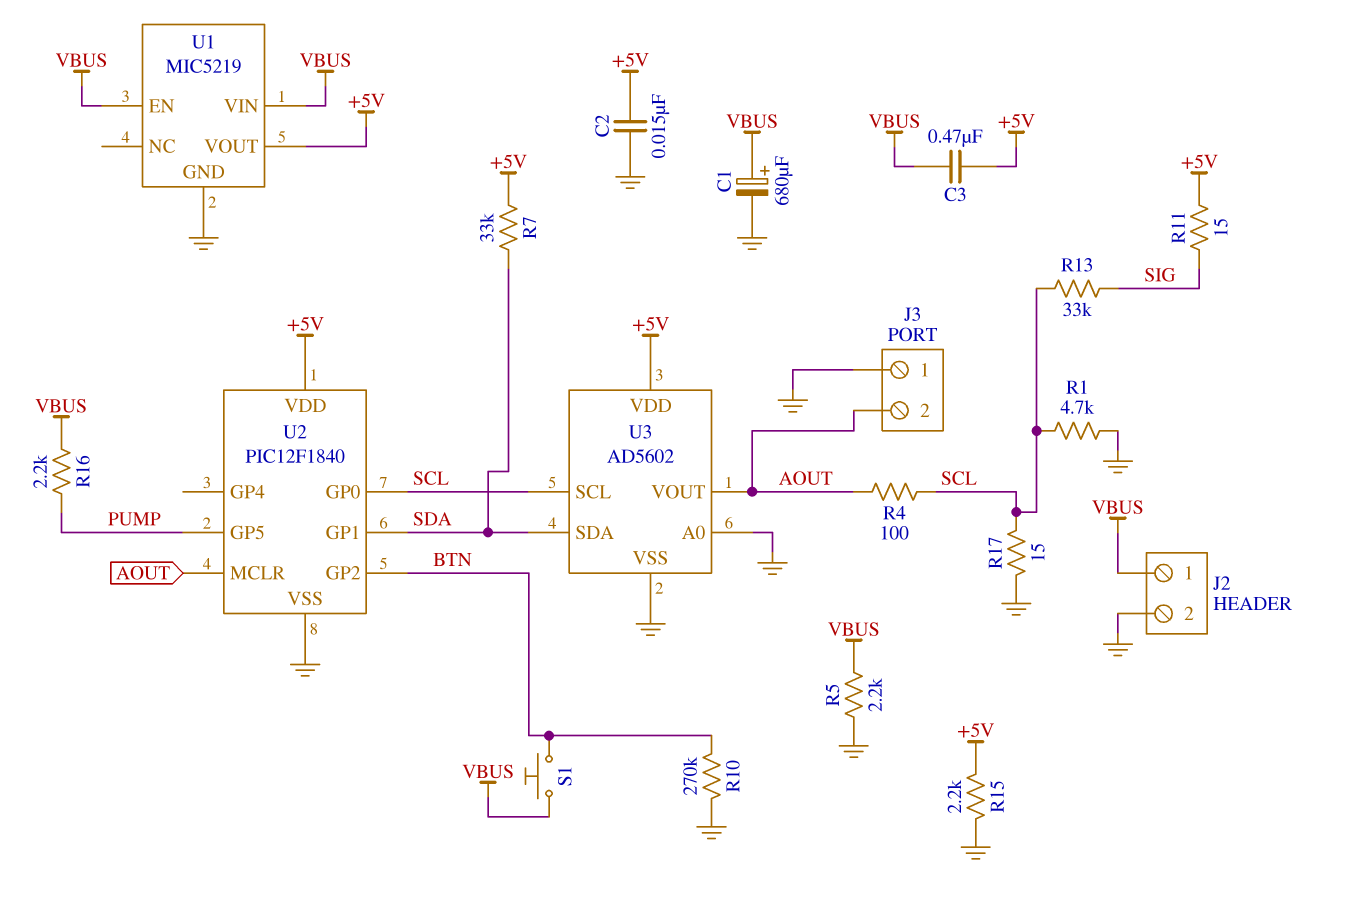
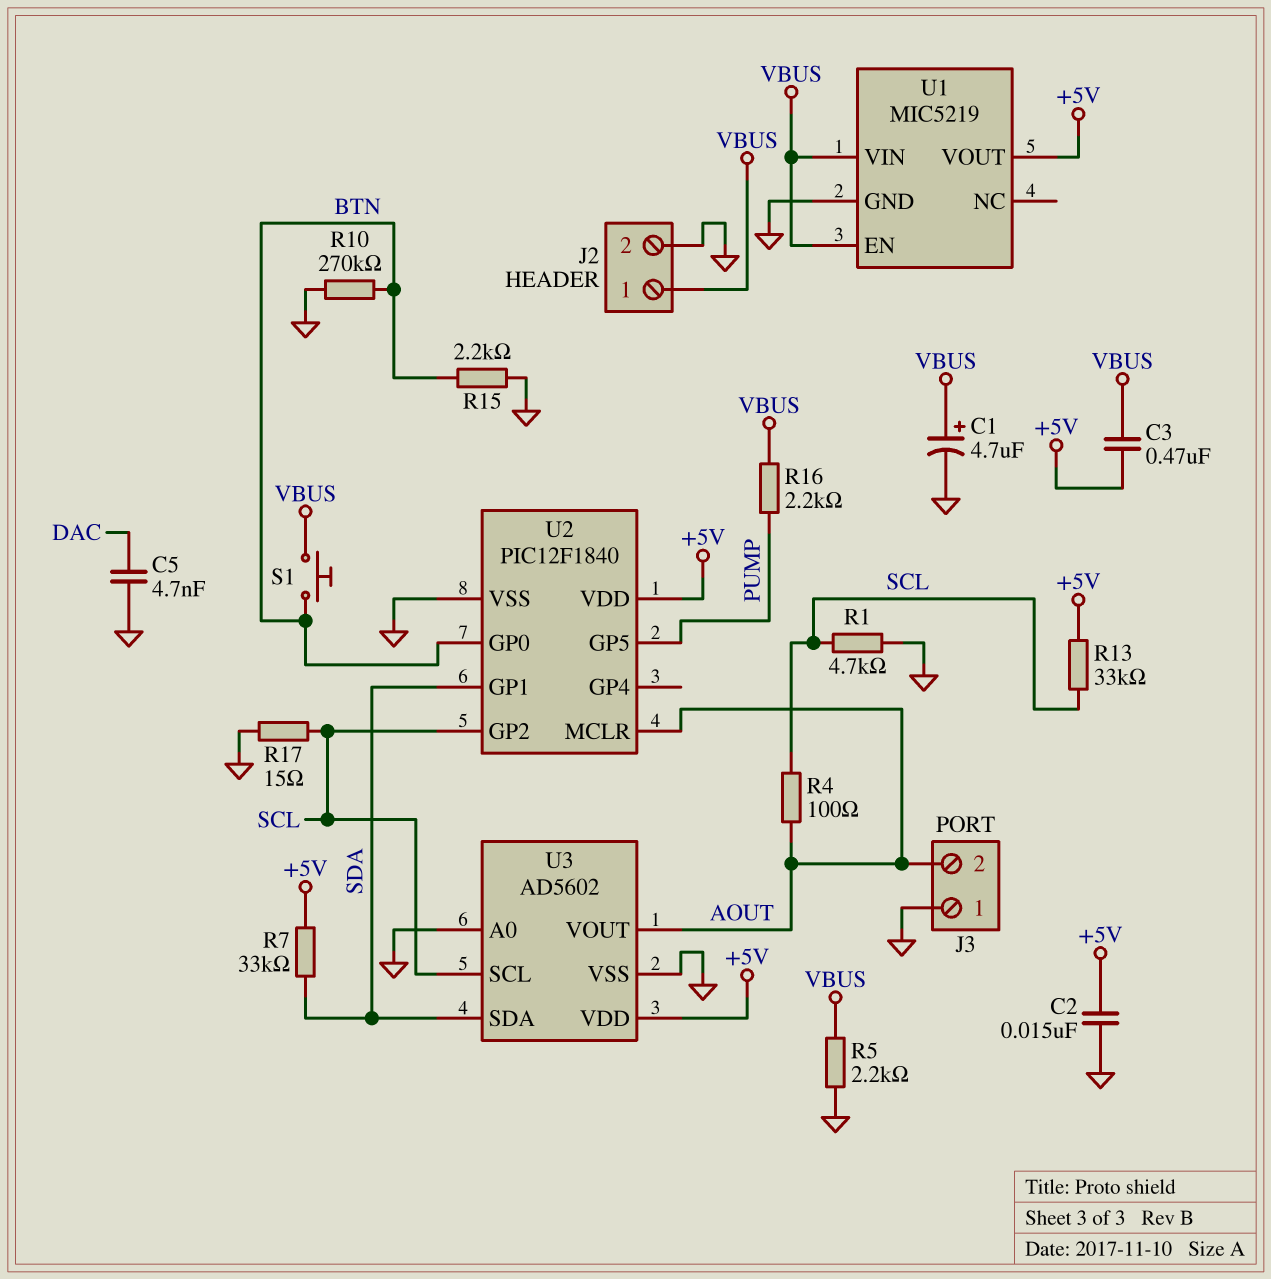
C1: 680uF (plus VBUS, minus GND) -> 4.7uF (plus VBUS, minus GND)
C5: none -> 4.7nF (DAC, GND)
R11: 15 (+5V, SIG) -> none
R13: 33k (SCL, SIG) -> 33k (+5V, SCL)
R15: 2.2k (+5V, GND) -> 2.2k (BTN, GND)
U2 pin GP0: SCL -> BTN
U2 pin GP2: BTN -> SCL

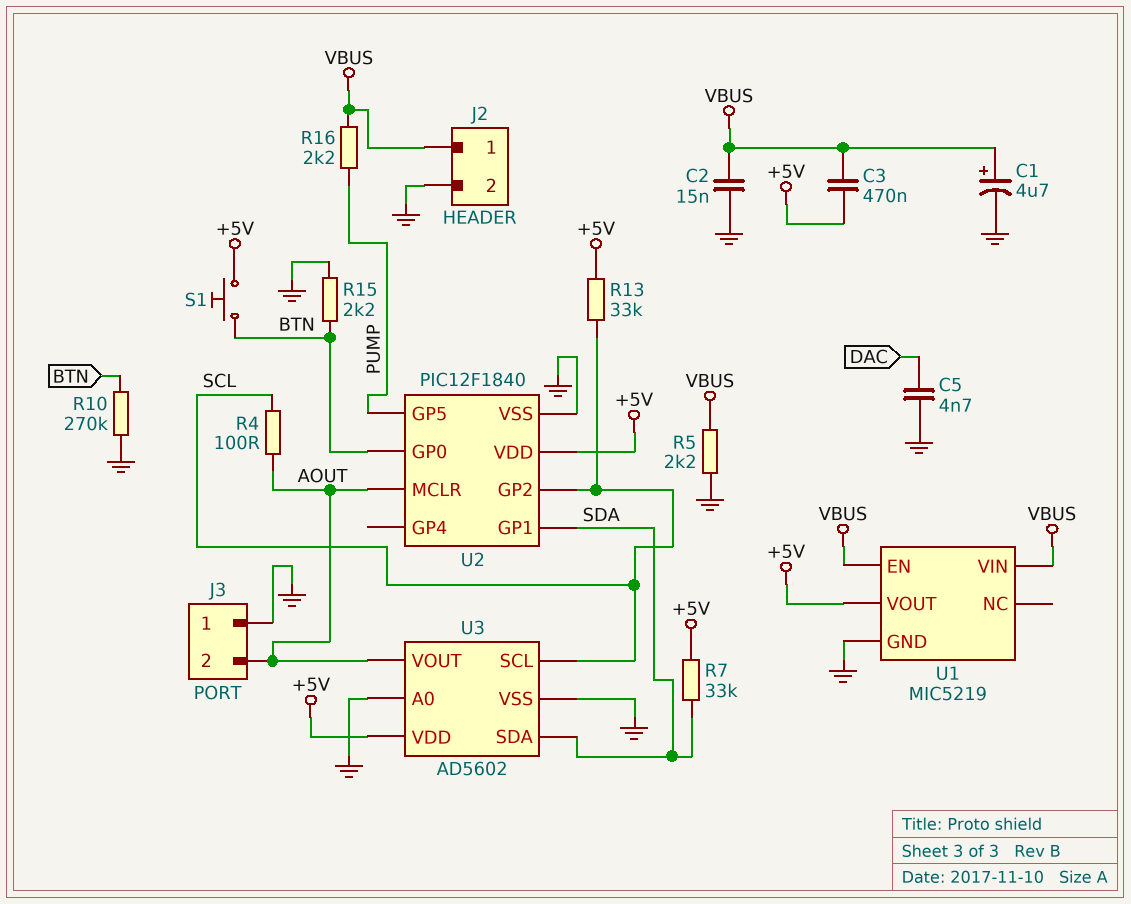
C2: 15nF (+5V, GND) -> 15nF (GND, VBUS)
R1: 4.7k (GND, SCL) -> none
R17: 15 (GND, SCL) -> none
S1: button (BTN, VBUS) -> button (+5V, BTN)

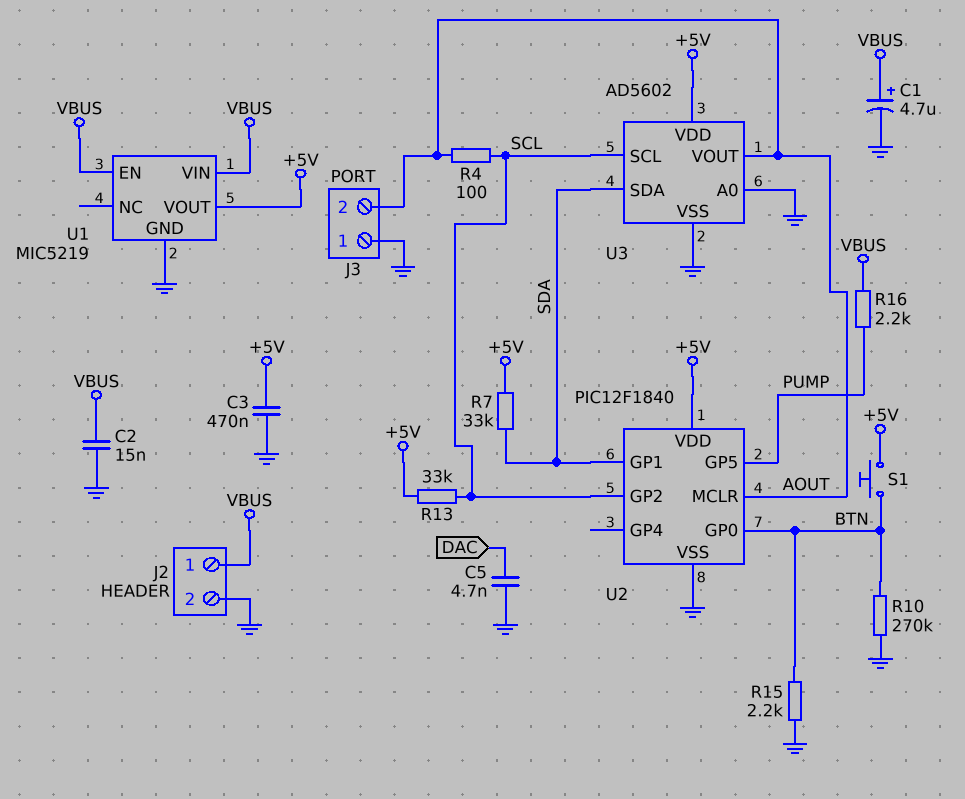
C3: 470nF (+5V, VBUS) -> 470nF (+5V, GND)
R5: 2.2k (GND, VBUS) -> none

